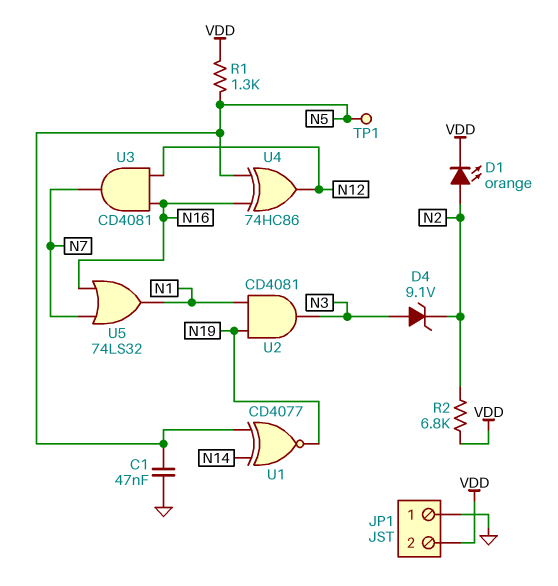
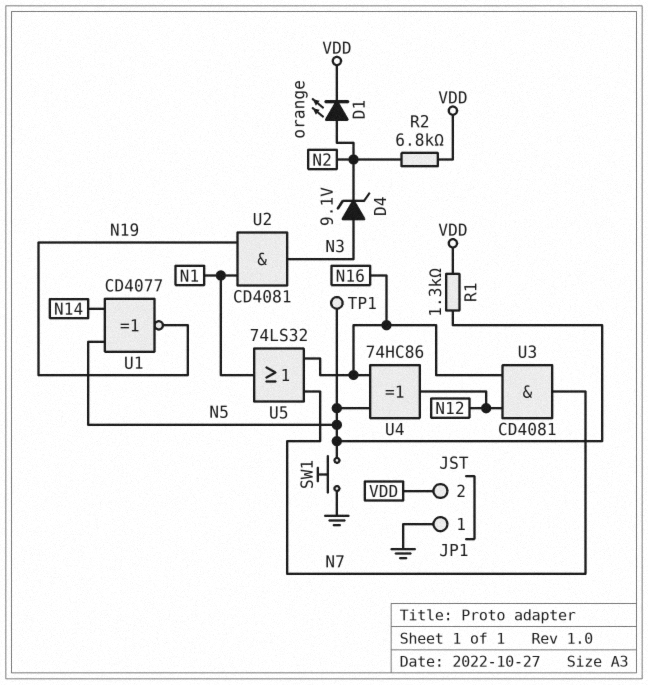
C1: 47nF (GND, N5) -> none
SW1: none -> button (GND, N5)

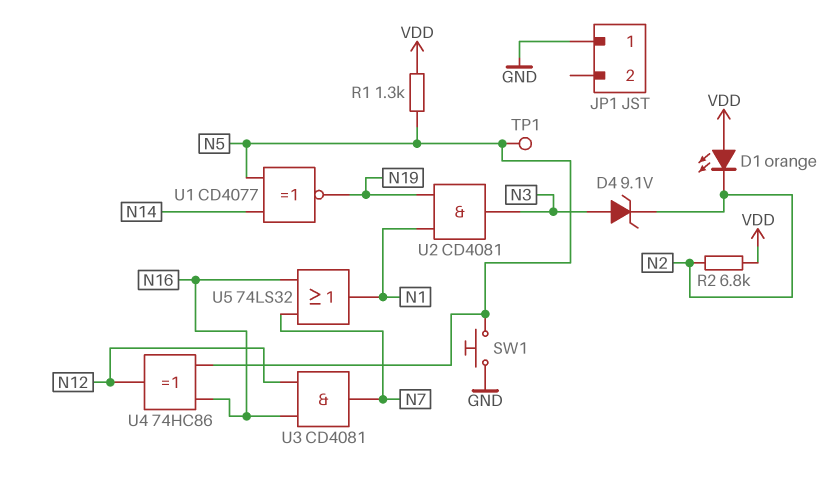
D1: LED orange (A N2, K VDD) -> LED orange (A VDD, K N2)
JP1 pin 2: VDD -> none

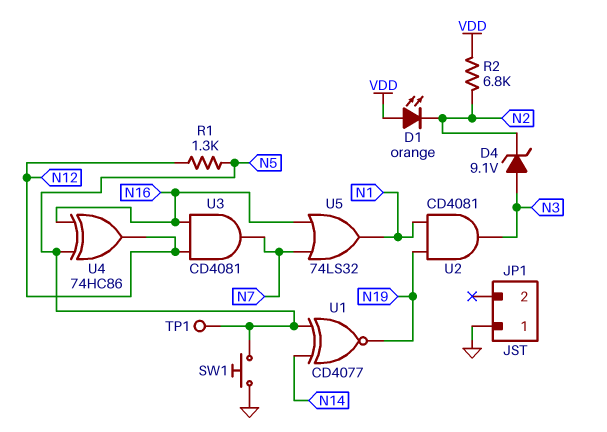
R1: 1.3k (N5, VDD) -> 1.3k (N5, N12)

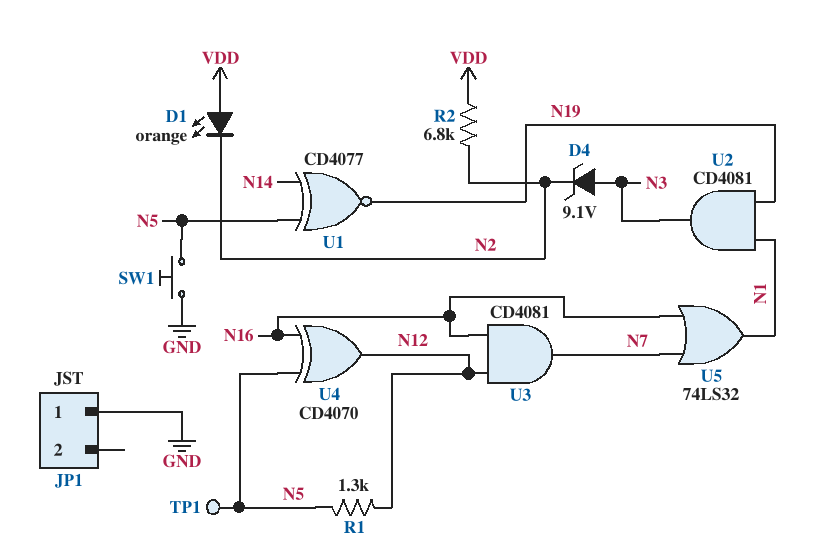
U4: XOR 74HC86 (in N5, in N16, out N12) -> XOR CD4070 (in N5, in N16, out N12)

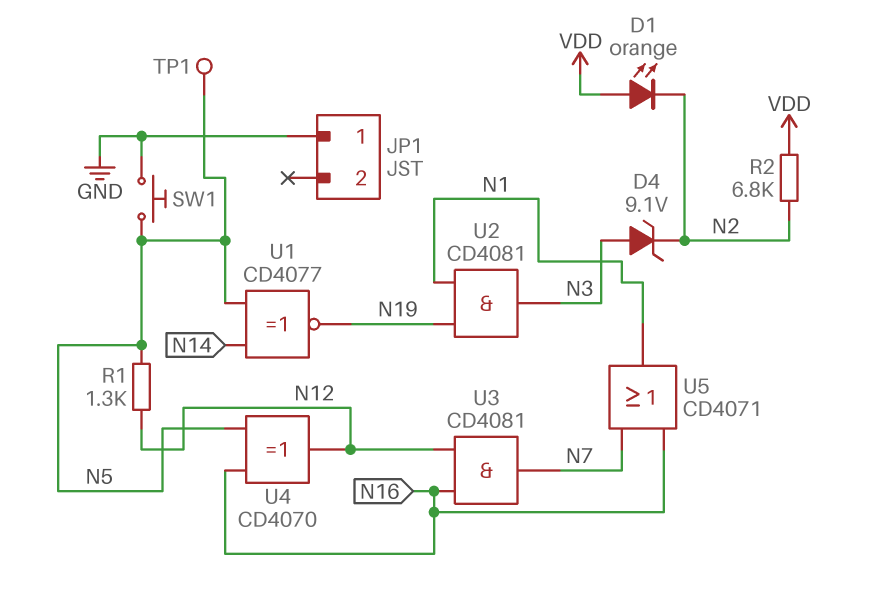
U5: OR 74LS32 (in N7, in N16, out N1) -> OR CD4071 (in N7, in N16, out N1)

